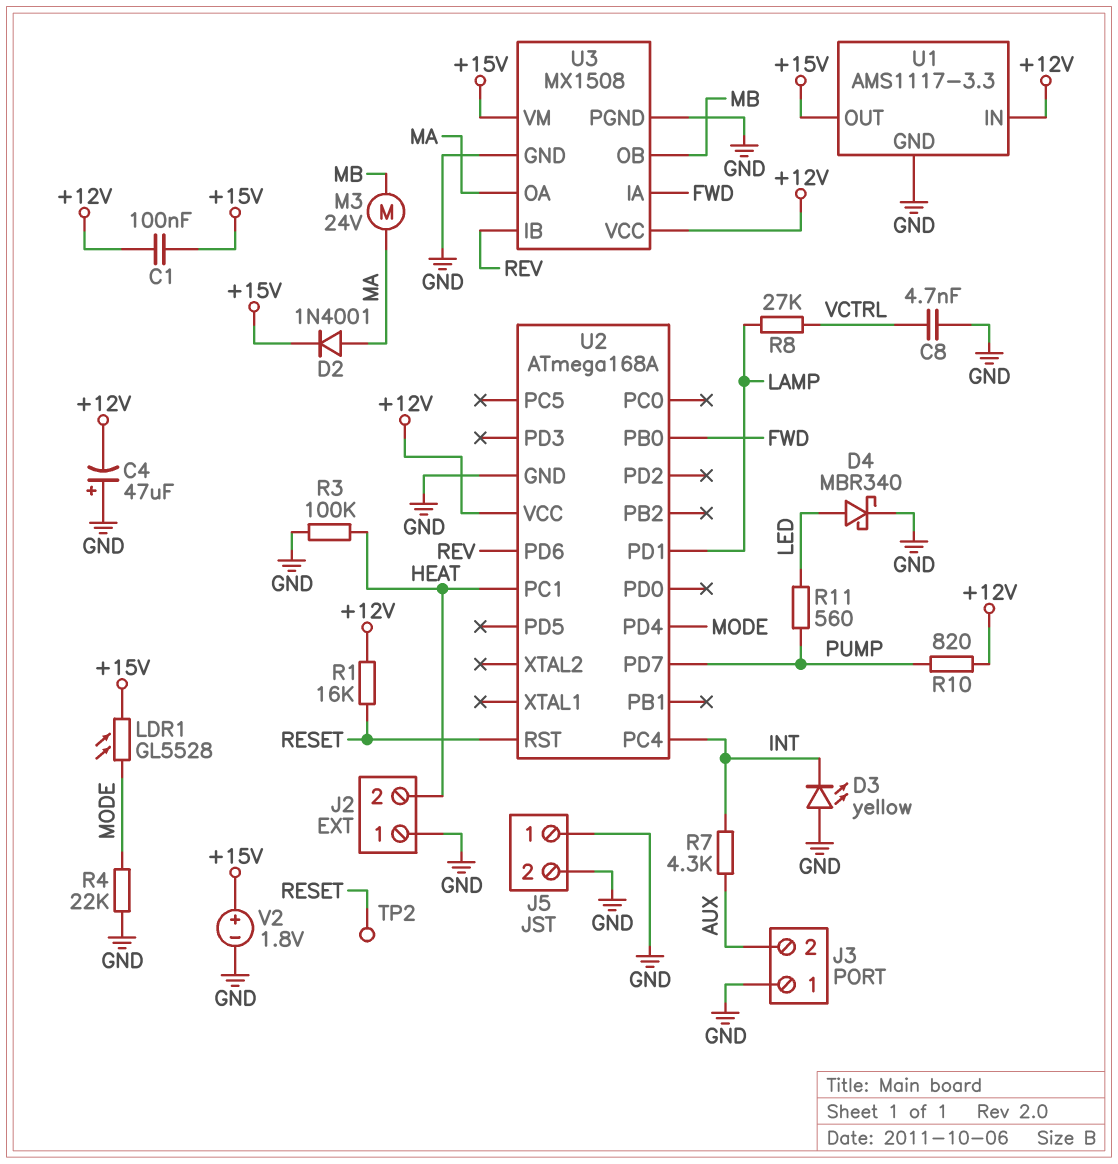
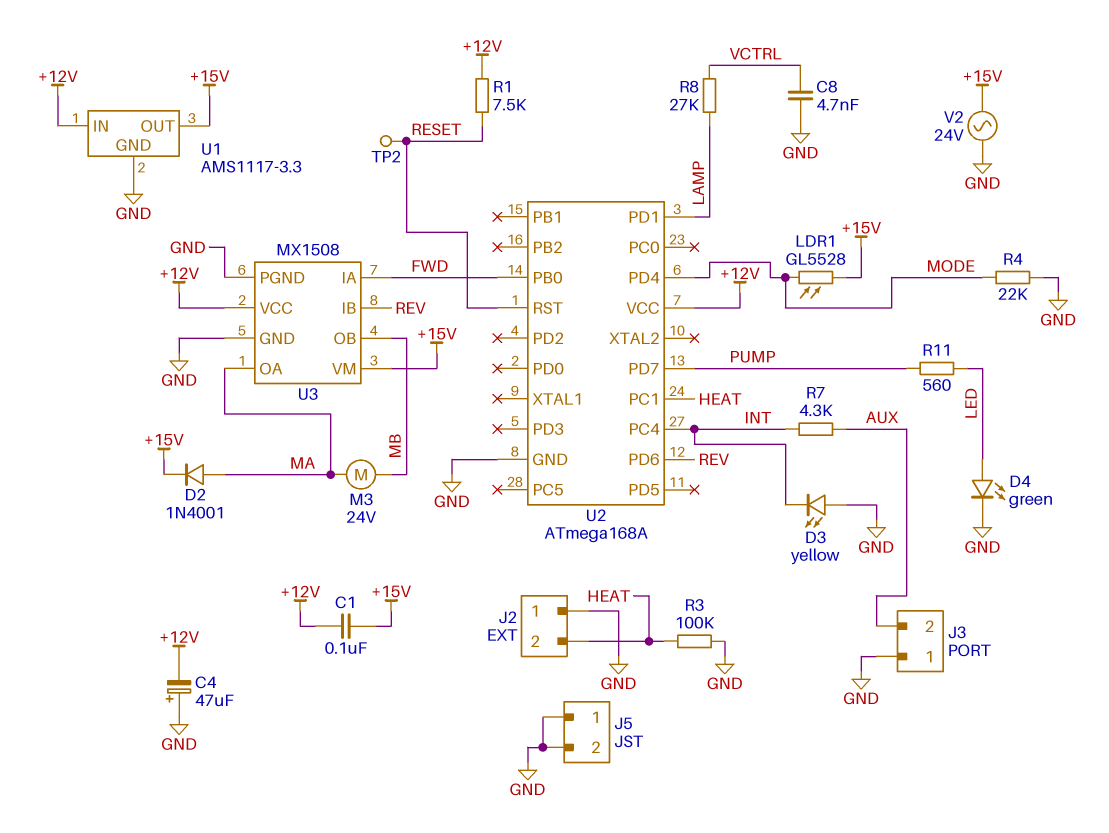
D4: schottky MBR340 (A LED, K GND) -> LED green (A LED, K GND)
R1: 16k (+12V, RESET) -> 7.5k (+12V, RESET)
R10: 820 (+12V, PUMP) -> none
V2: 1.8V (plus +15V, minus GND) -> AC 24V (+15V, GND)

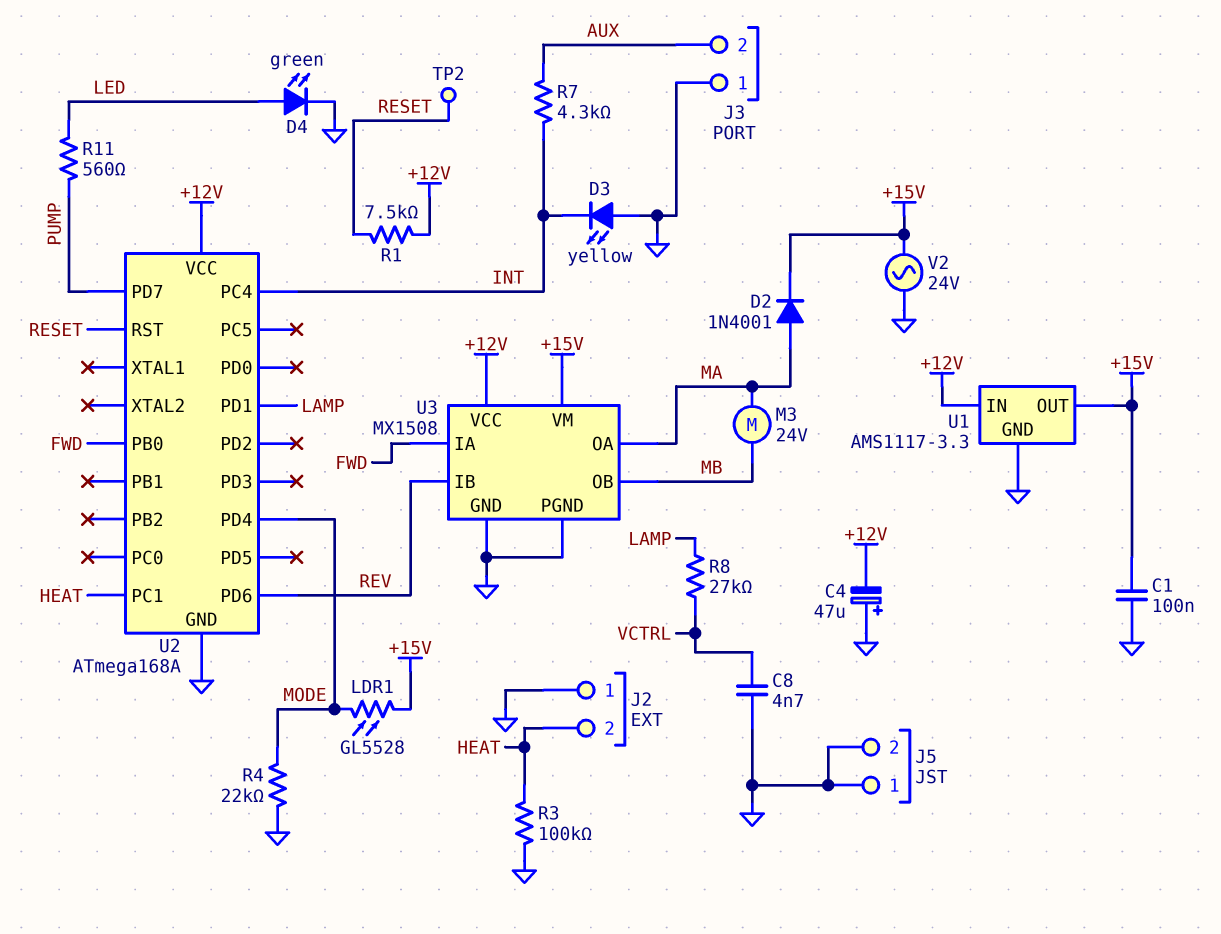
C1: 100nF (+12V, +15V) -> 100nF (+15V, GND)

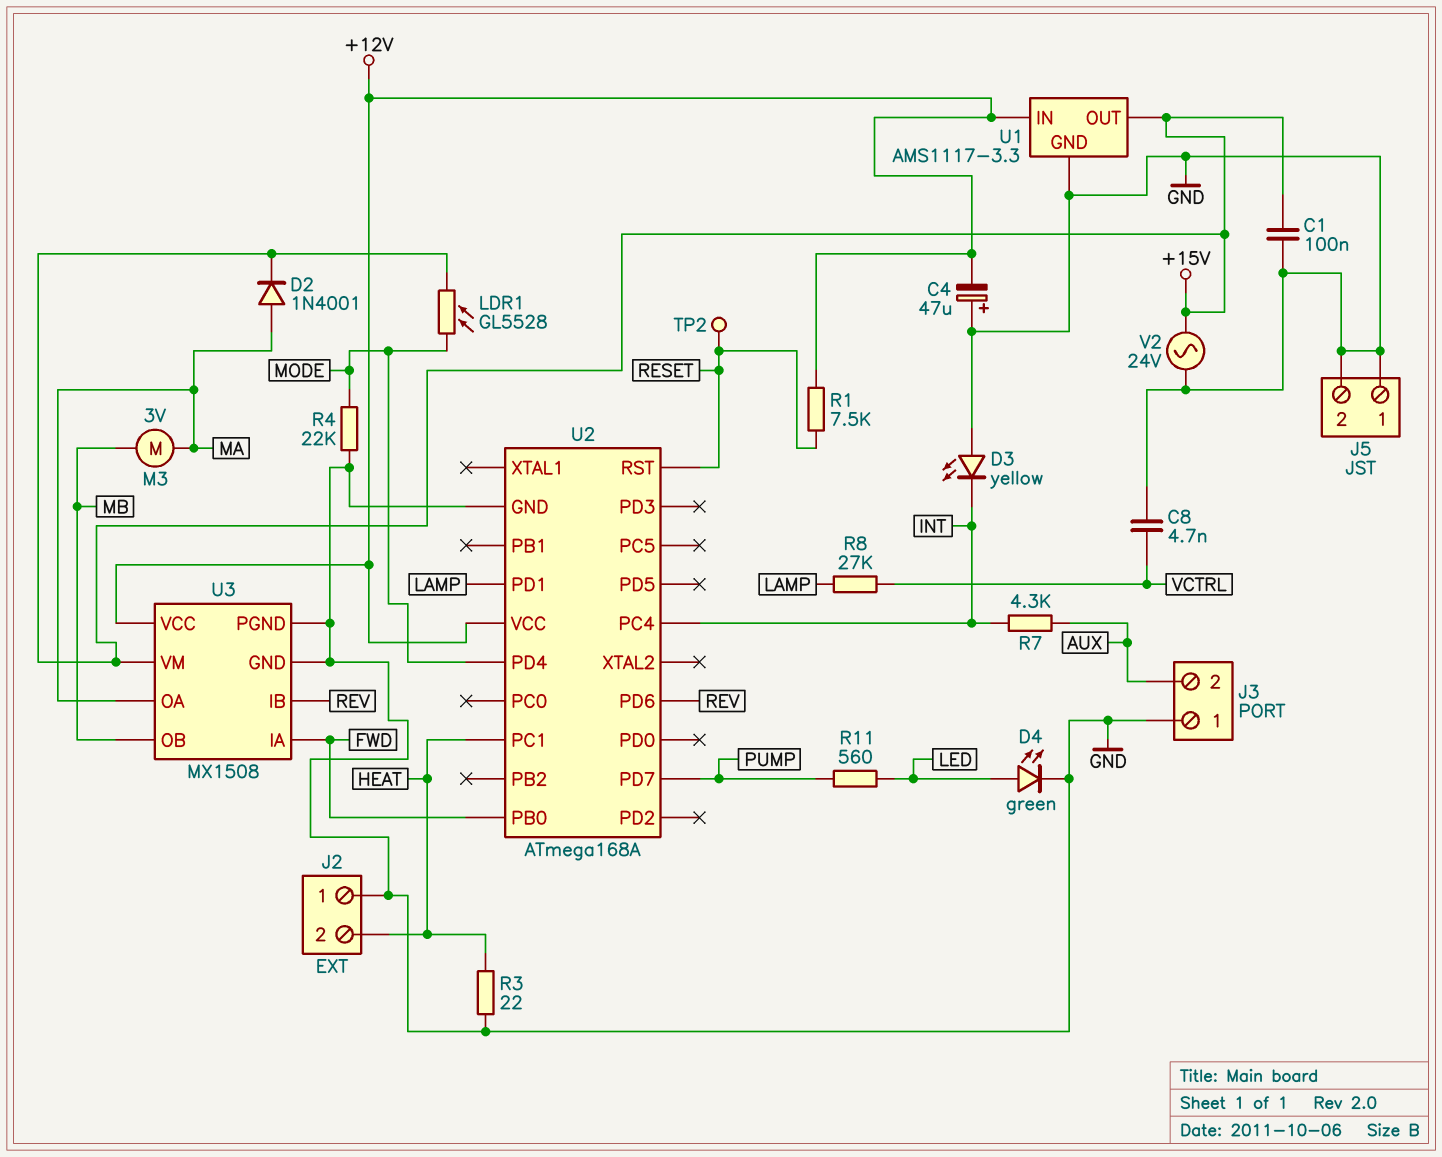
M3: motor 24V (MA, MB) -> motor 3V (MA, MB)
R3: 100k (GND, HEAT) -> 22 (GND, HEAT)

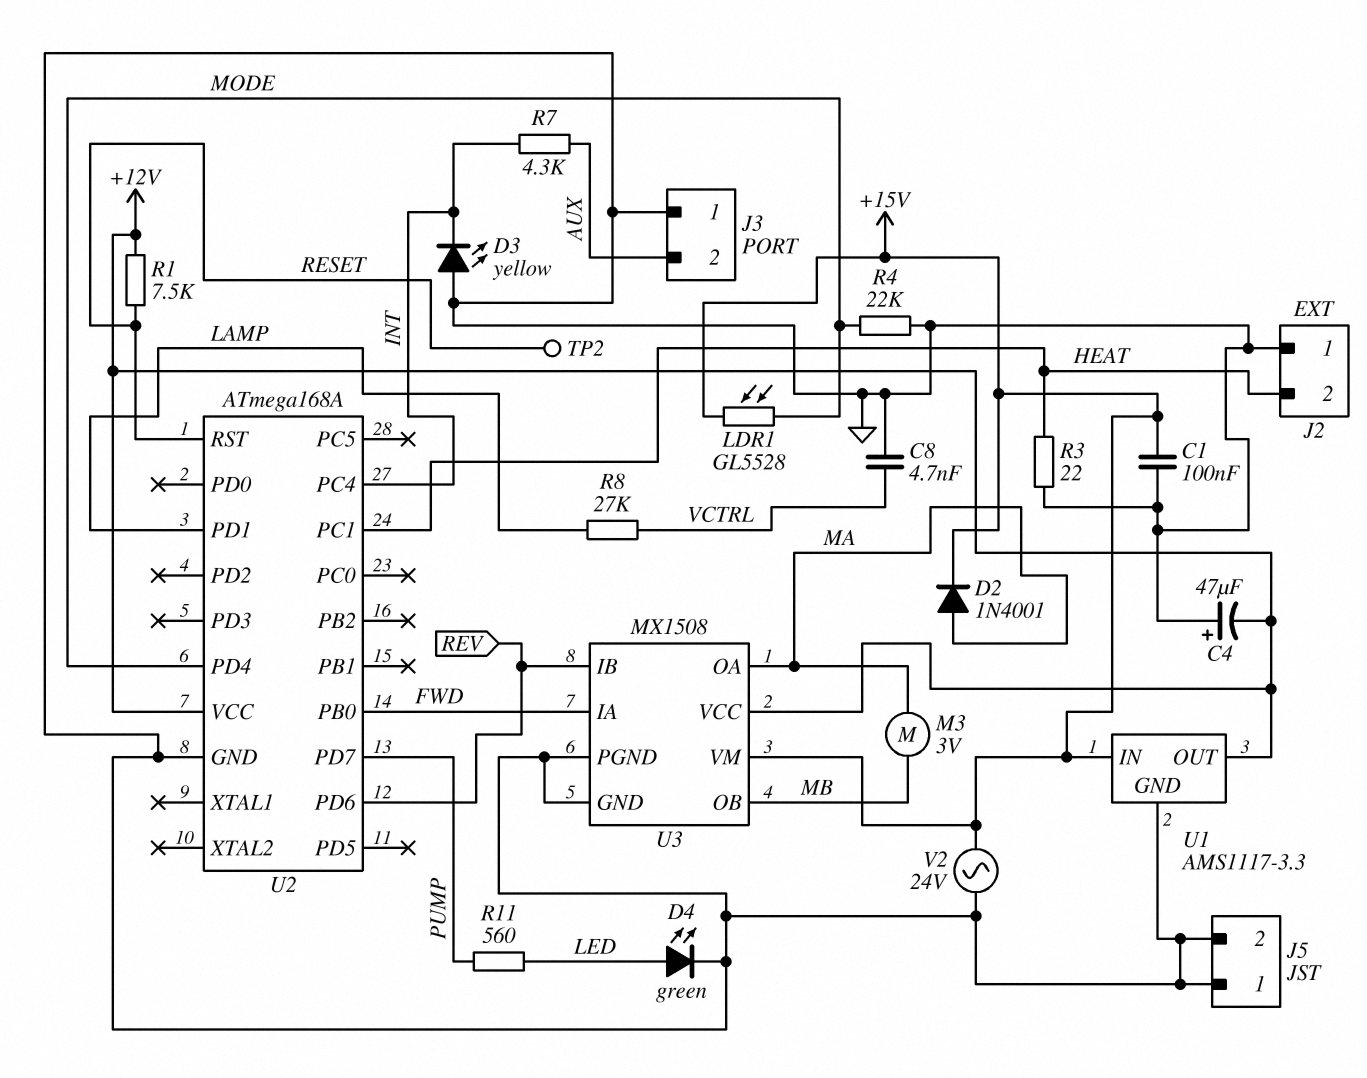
U1 pin IN: +12V -> +15V
U1 pin OUT: +15V -> +12V

